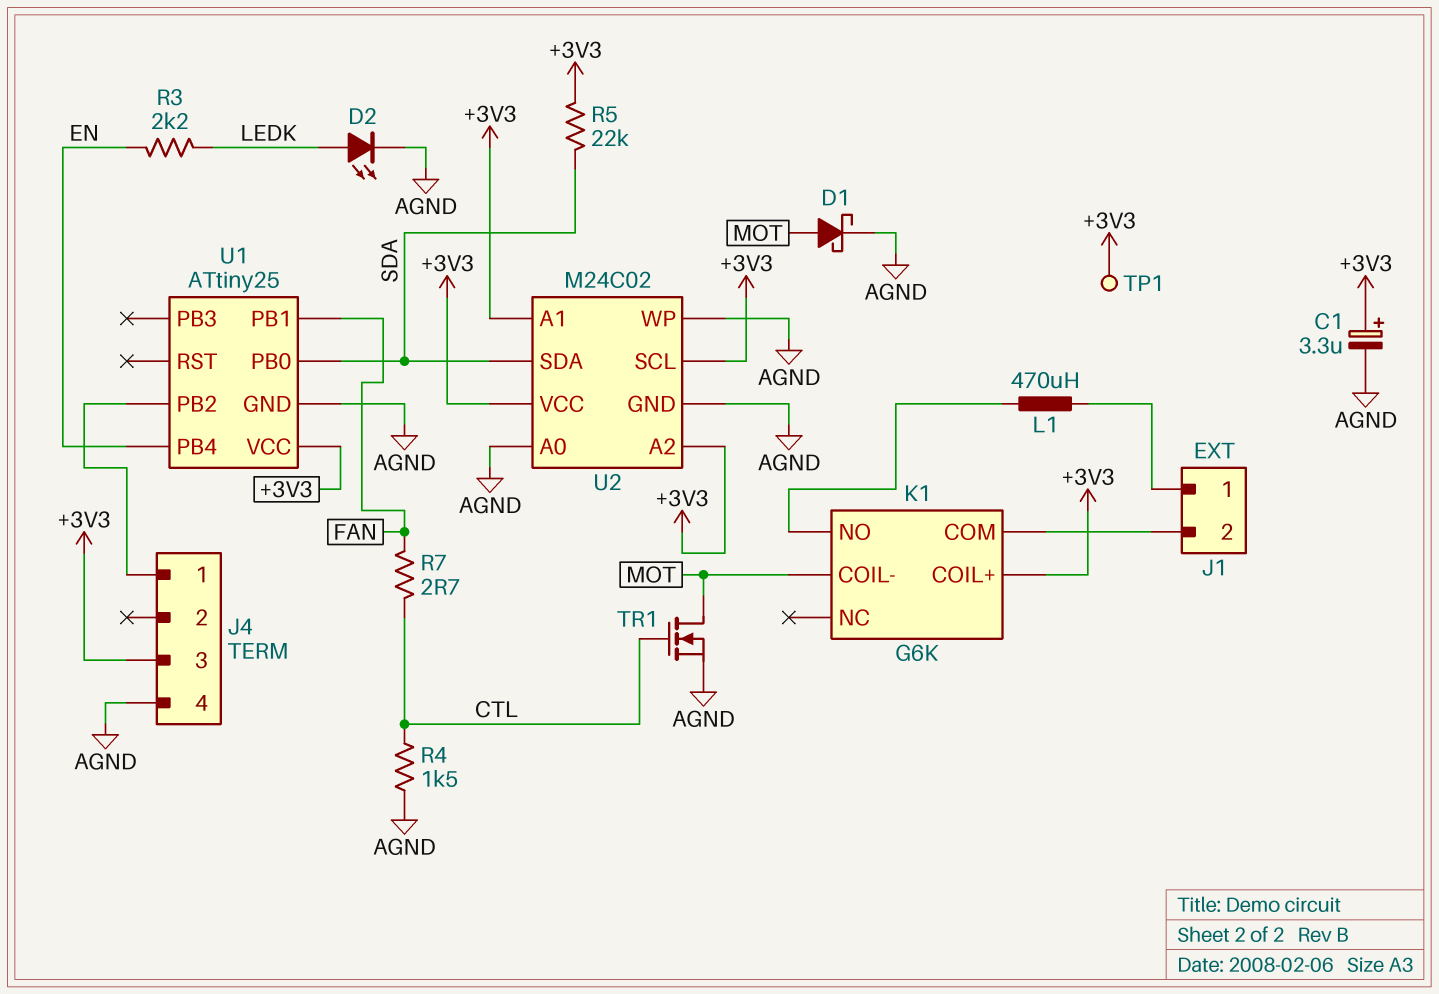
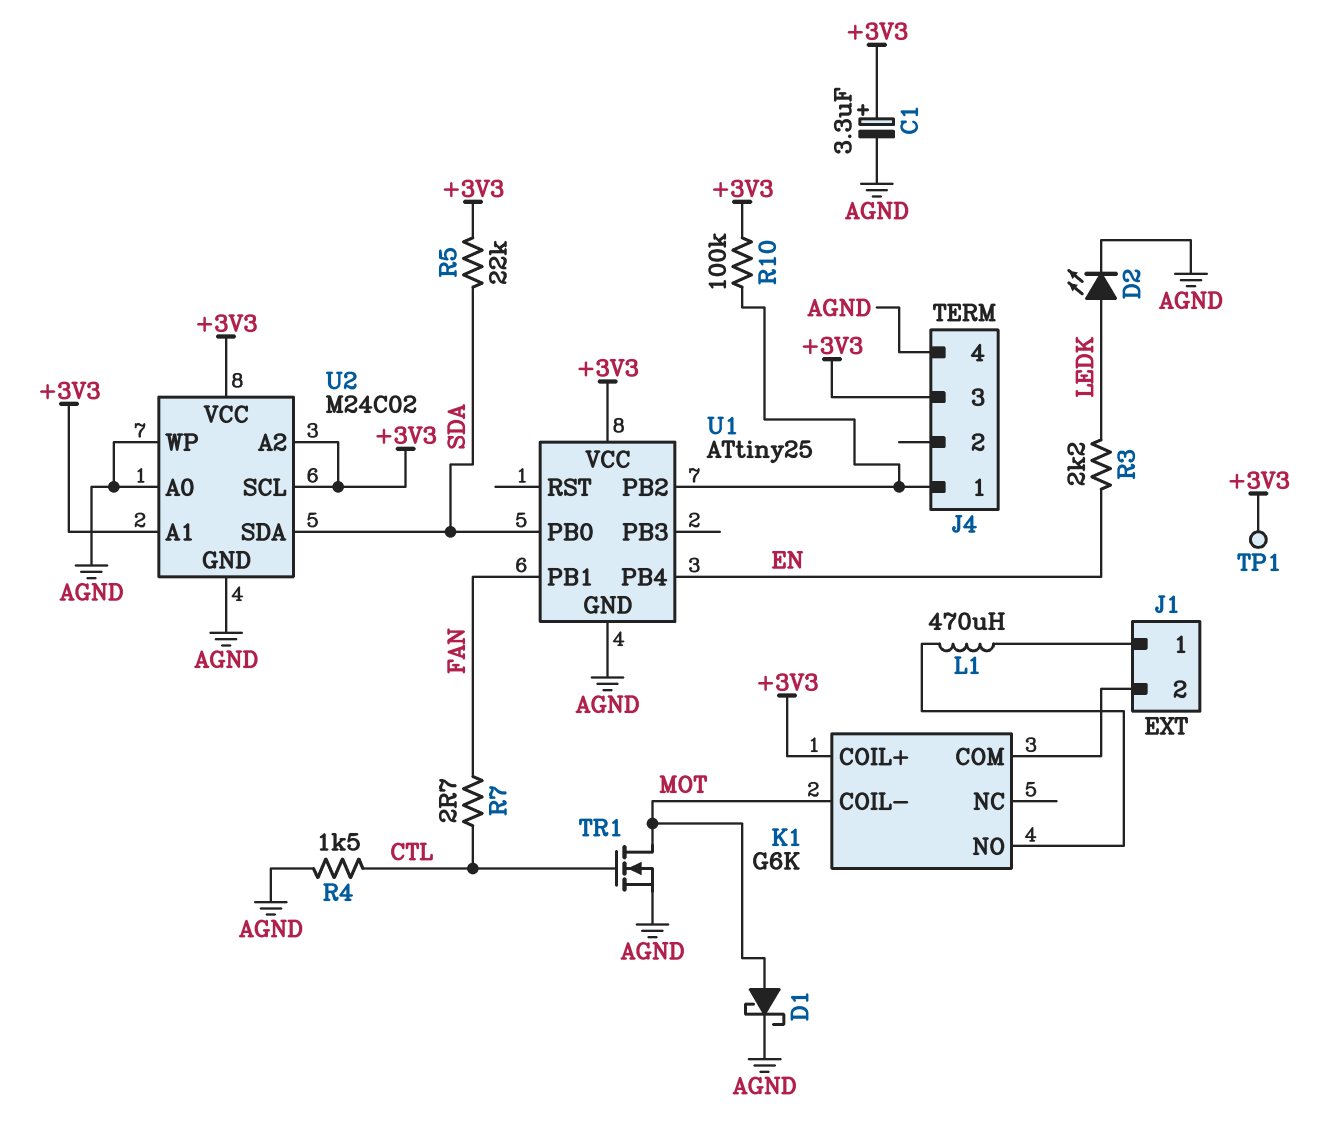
R10: none -> 100k (+3V3, J4/1)

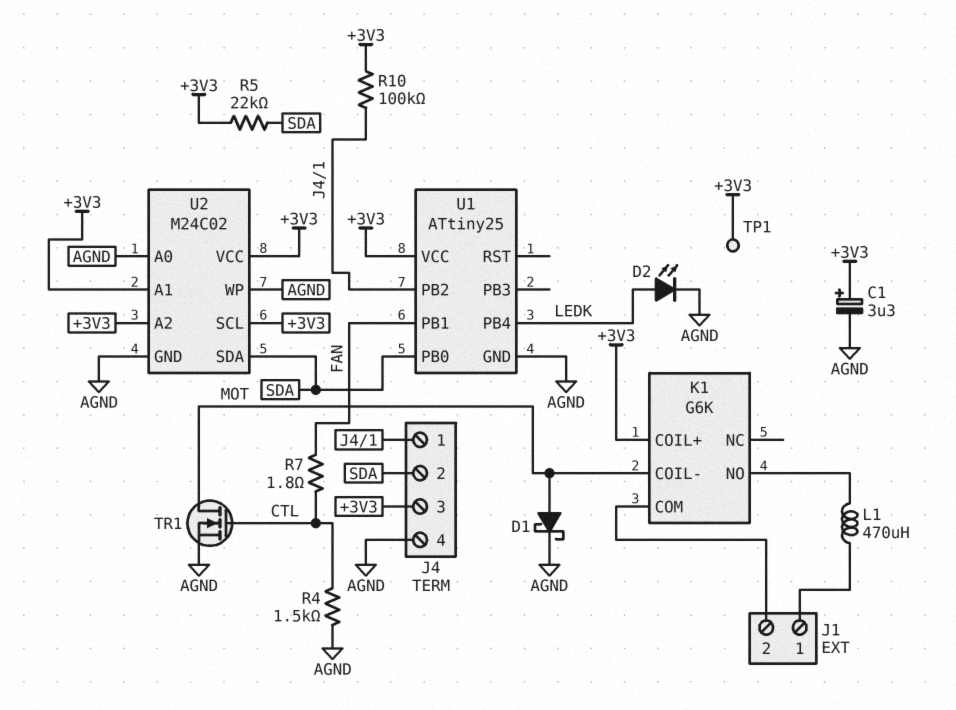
J4 pin 2: none -> SDA
R3: 2.2k (EN, LEDK) -> none
R7: 2.7 (CTL, FAN) -> 1.8 (CTL, FAN)
U1 pin PB4: EN -> LEDK

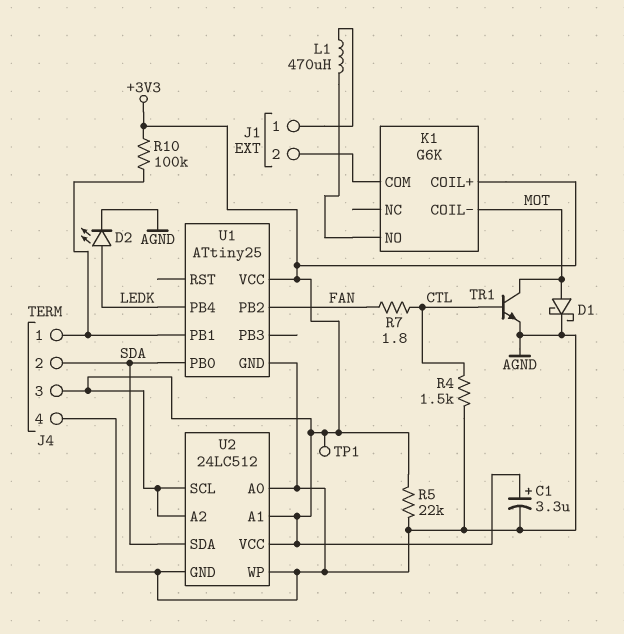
R5: 22k (+3V3, SDA) -> 22k (+3V3, AGND)
TR1: NMOS (G CTL, D MOT, S AGND) -> NPN (B CTL, C MOT, E AGND)
U1 pin PB1: FAN -> J4/1
U1 pin PB2: J4/1 -> FAN
U2: M24C02 -> 24LC512

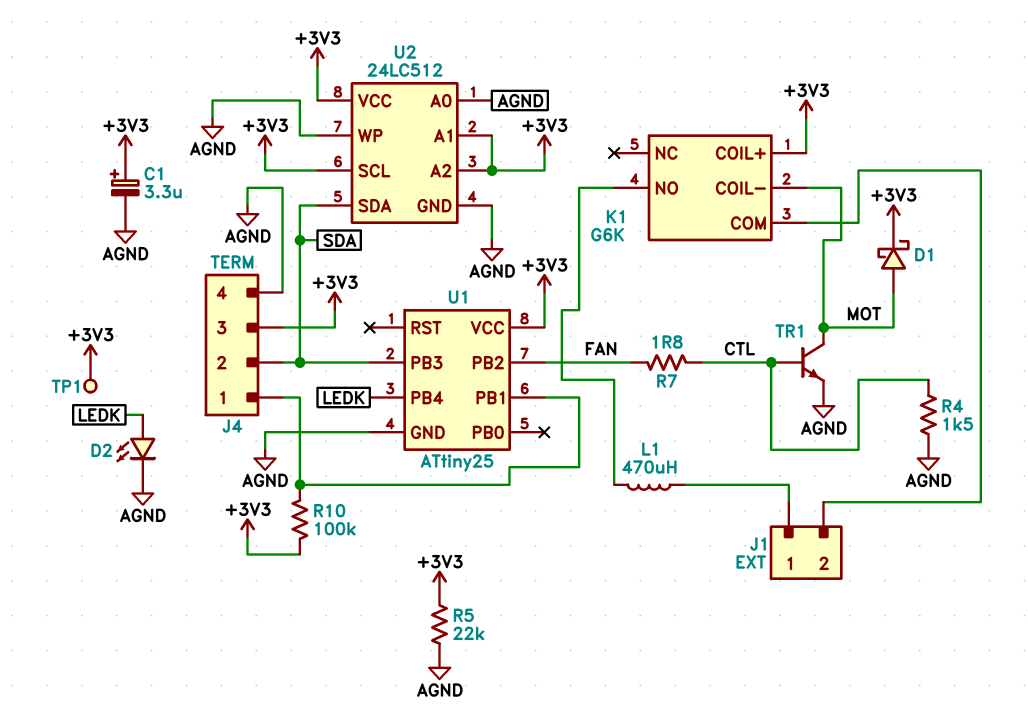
D1: schottky (A MOT, K AGND) -> schottky (A MOT, K +3V3)
U1 pin PB0: SDA -> none
U1 pin PB3: none -> SDA

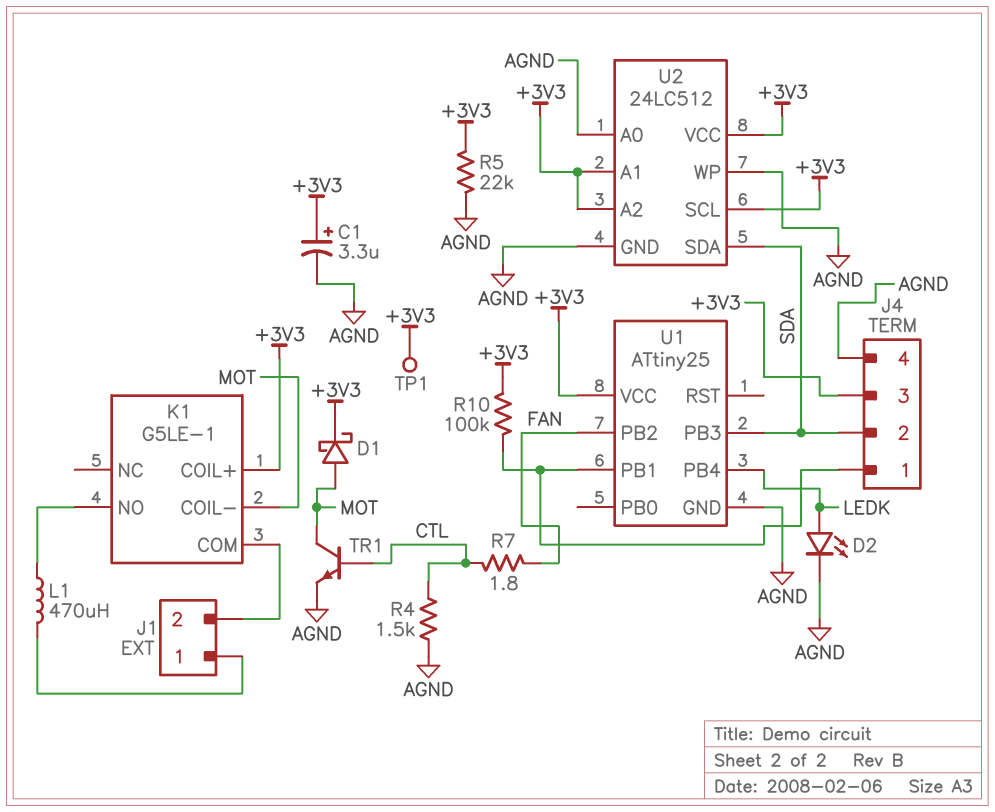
K1: G6K -> G5LE-1

